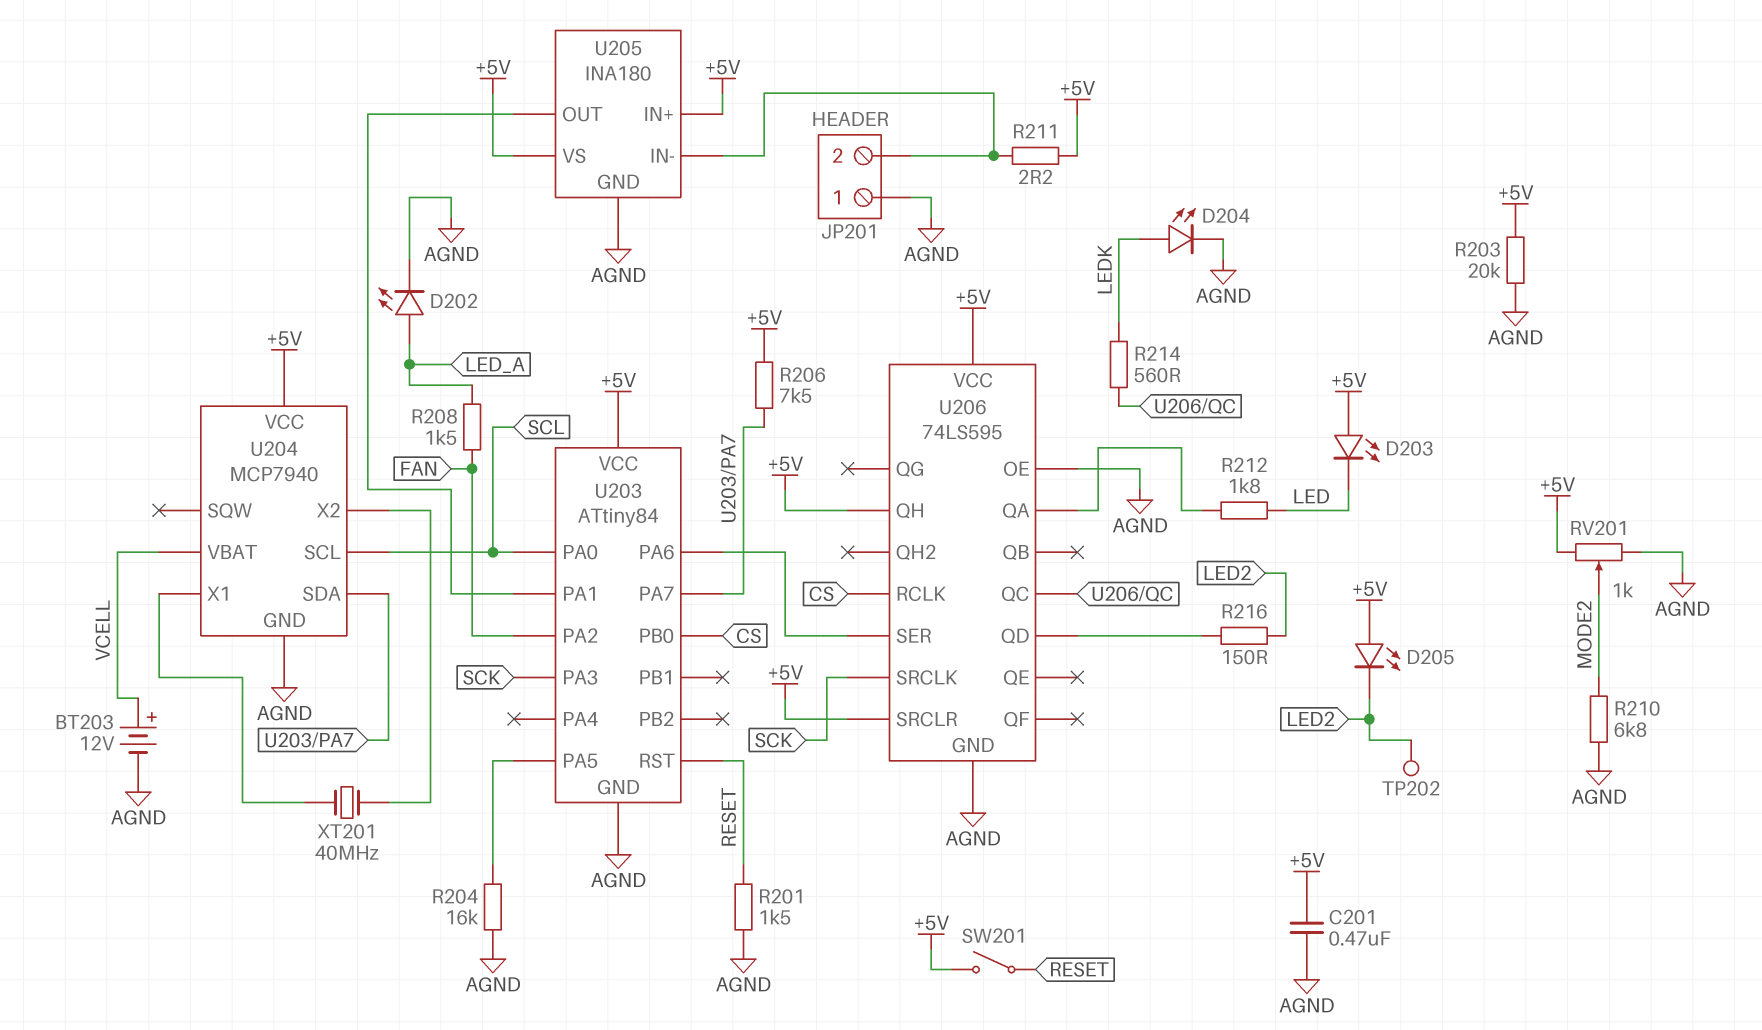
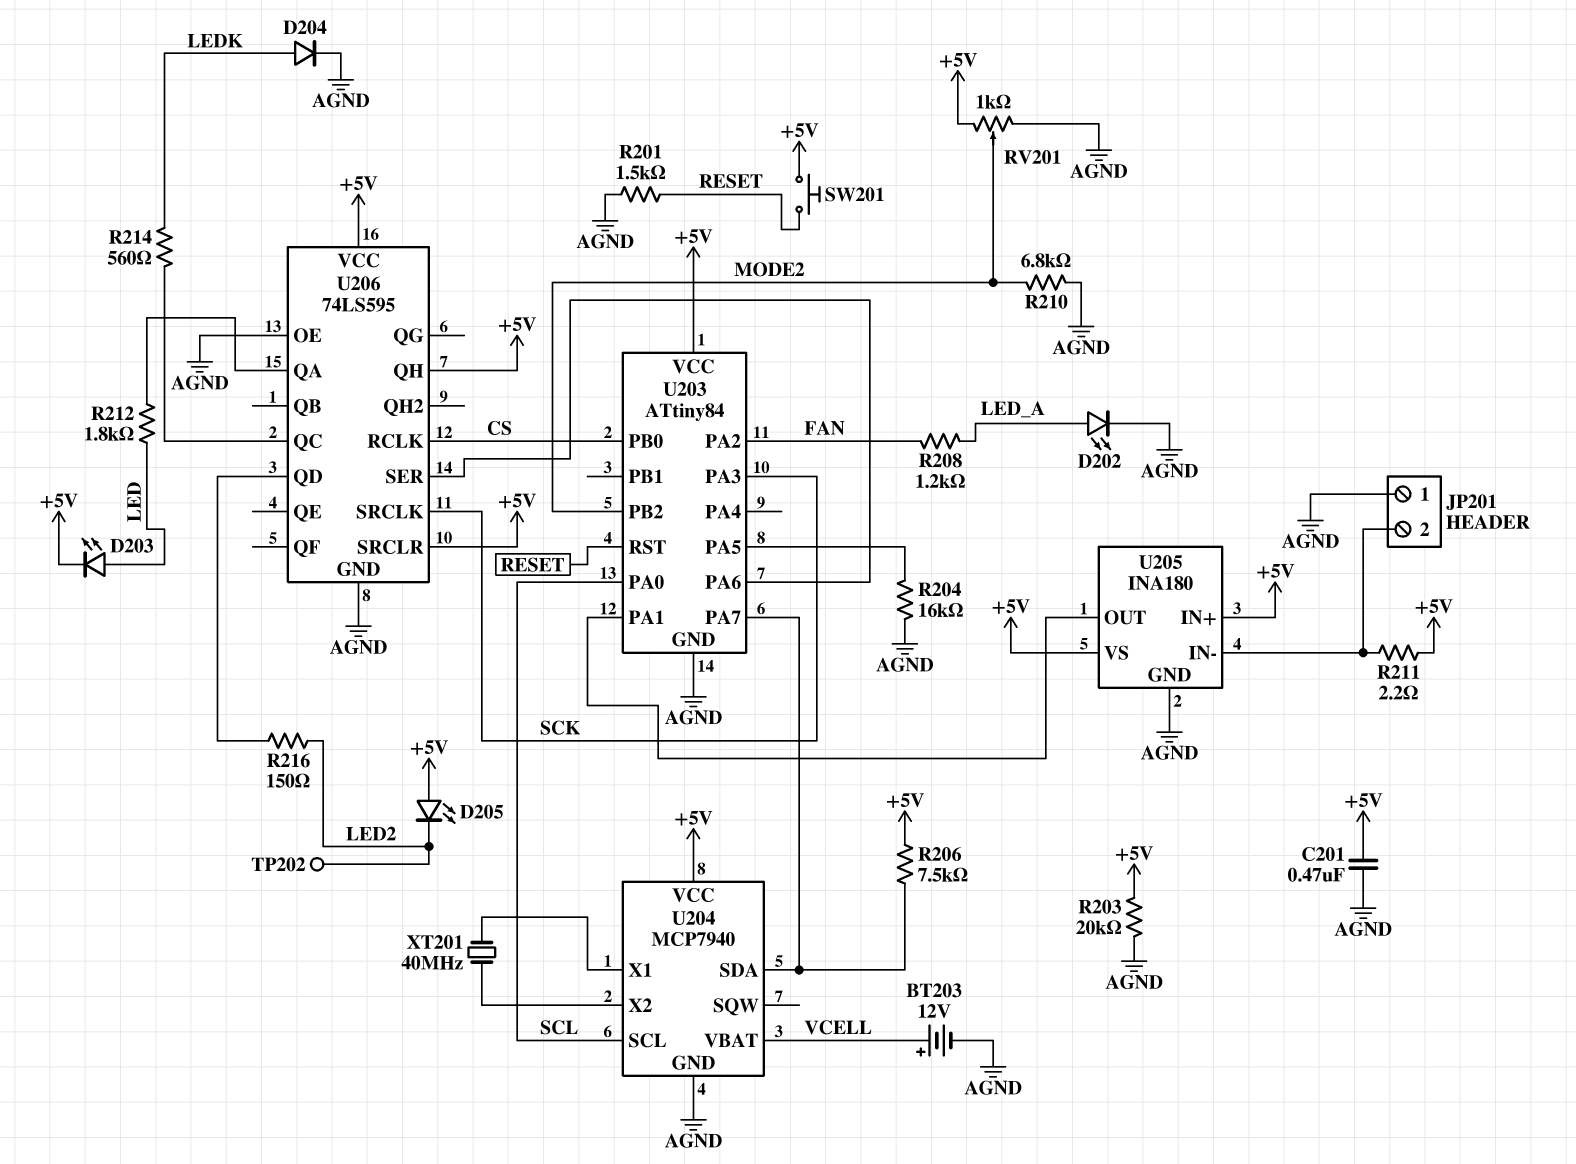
D203: LED (A +5V, K LED) -> LED (A LED, K +5V)
D204: LED (A LEDK, K AGND) -> diode (A LEDK, K AGND)
R208: 1.5k (FAN, LED_A) -> 1.2k (FAN, LED_A)
SW201: switch (+5V, RESET) -> button (+5V, RESET)
U203 pin PB2: none -> MODE2

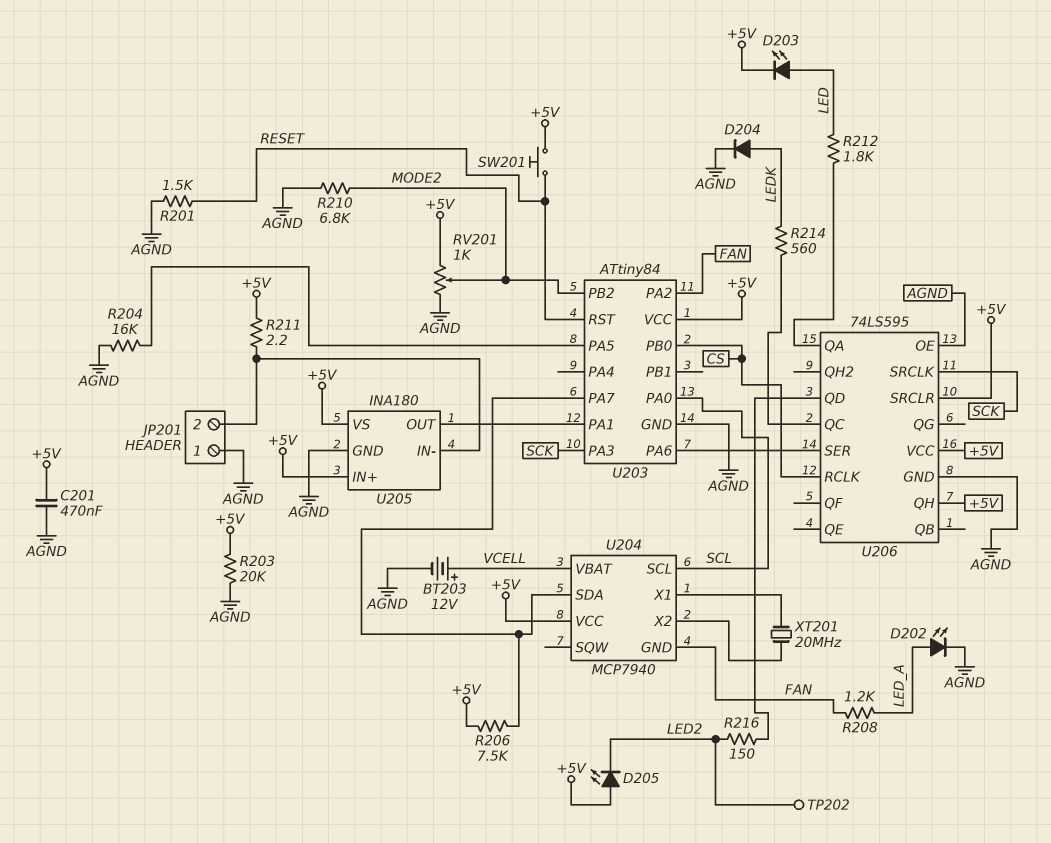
U204 pin GND: AGND -> FAN
XT201: 40MHz (U204/X1, U204/X2) -> 20MHz (U204/X1, U204/X2)

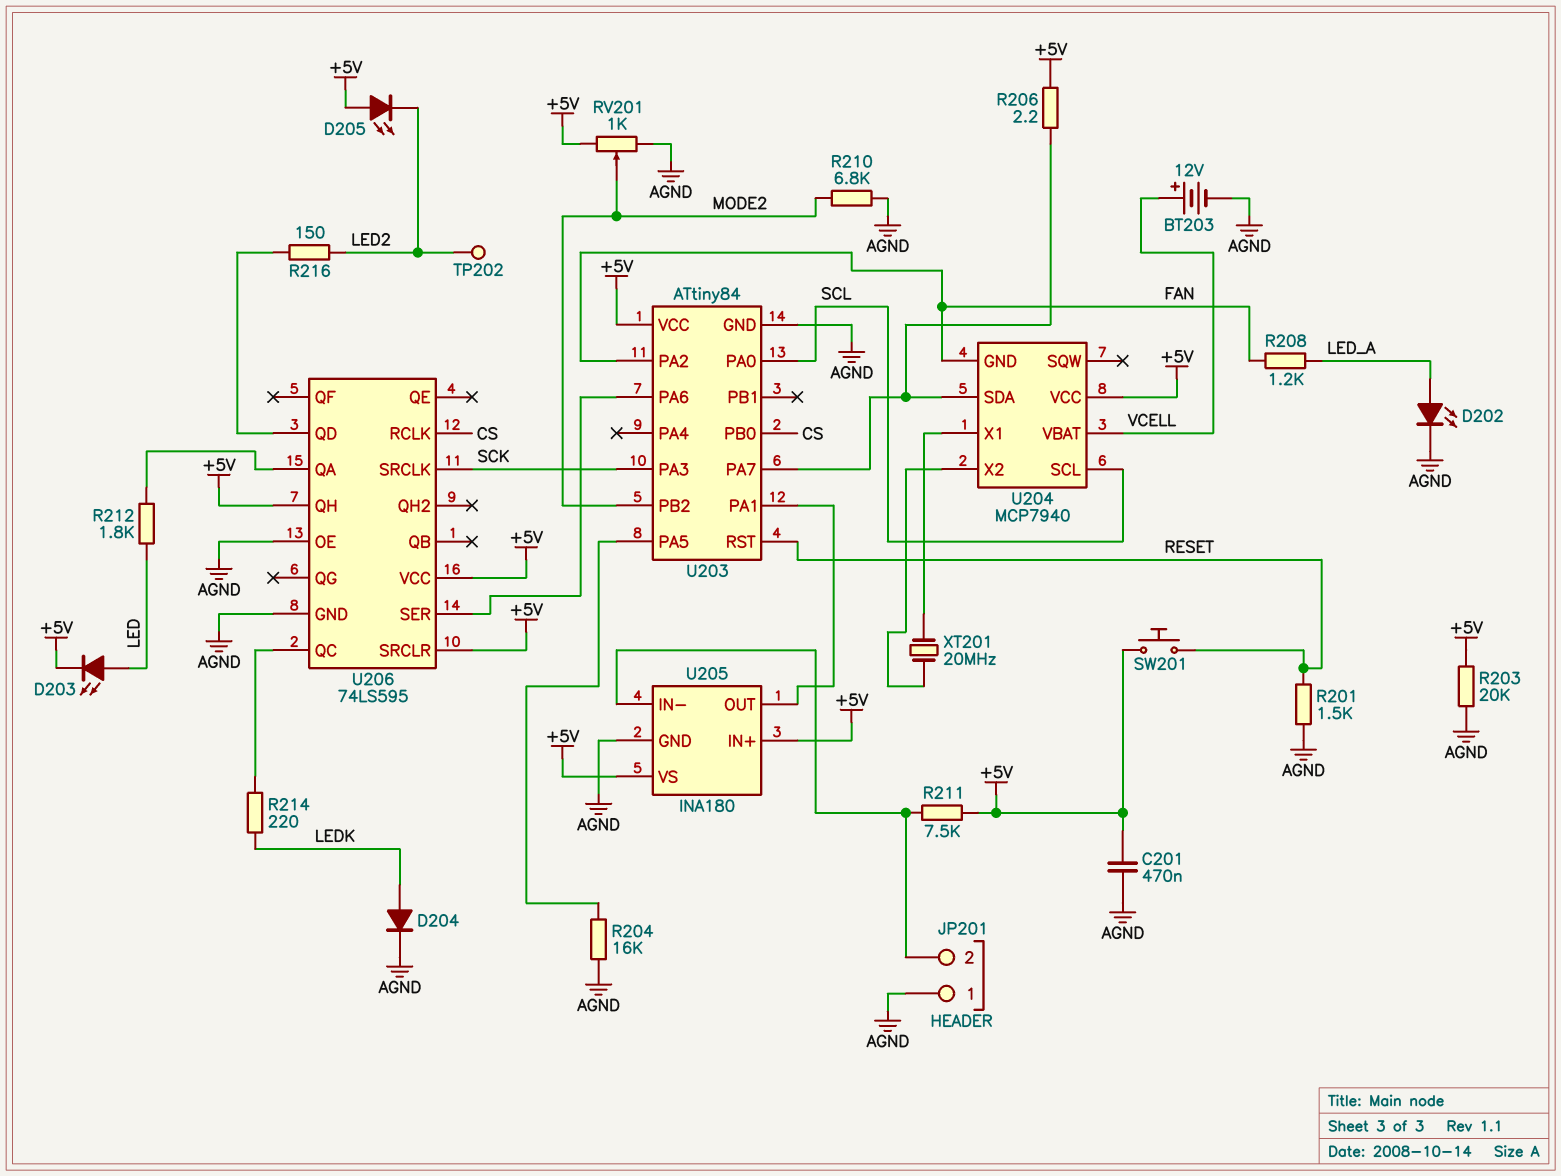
R206: 7.5k (+5V, U203/PA7) -> 2.2 (+5V, U203/PA7)
R211: 2.2 (+5V, JP201/2) -> 7.5k (+5V, JP201/2)
R214: 560 (LEDK, U206/QC) -> 220 (LEDK, U206/QC)

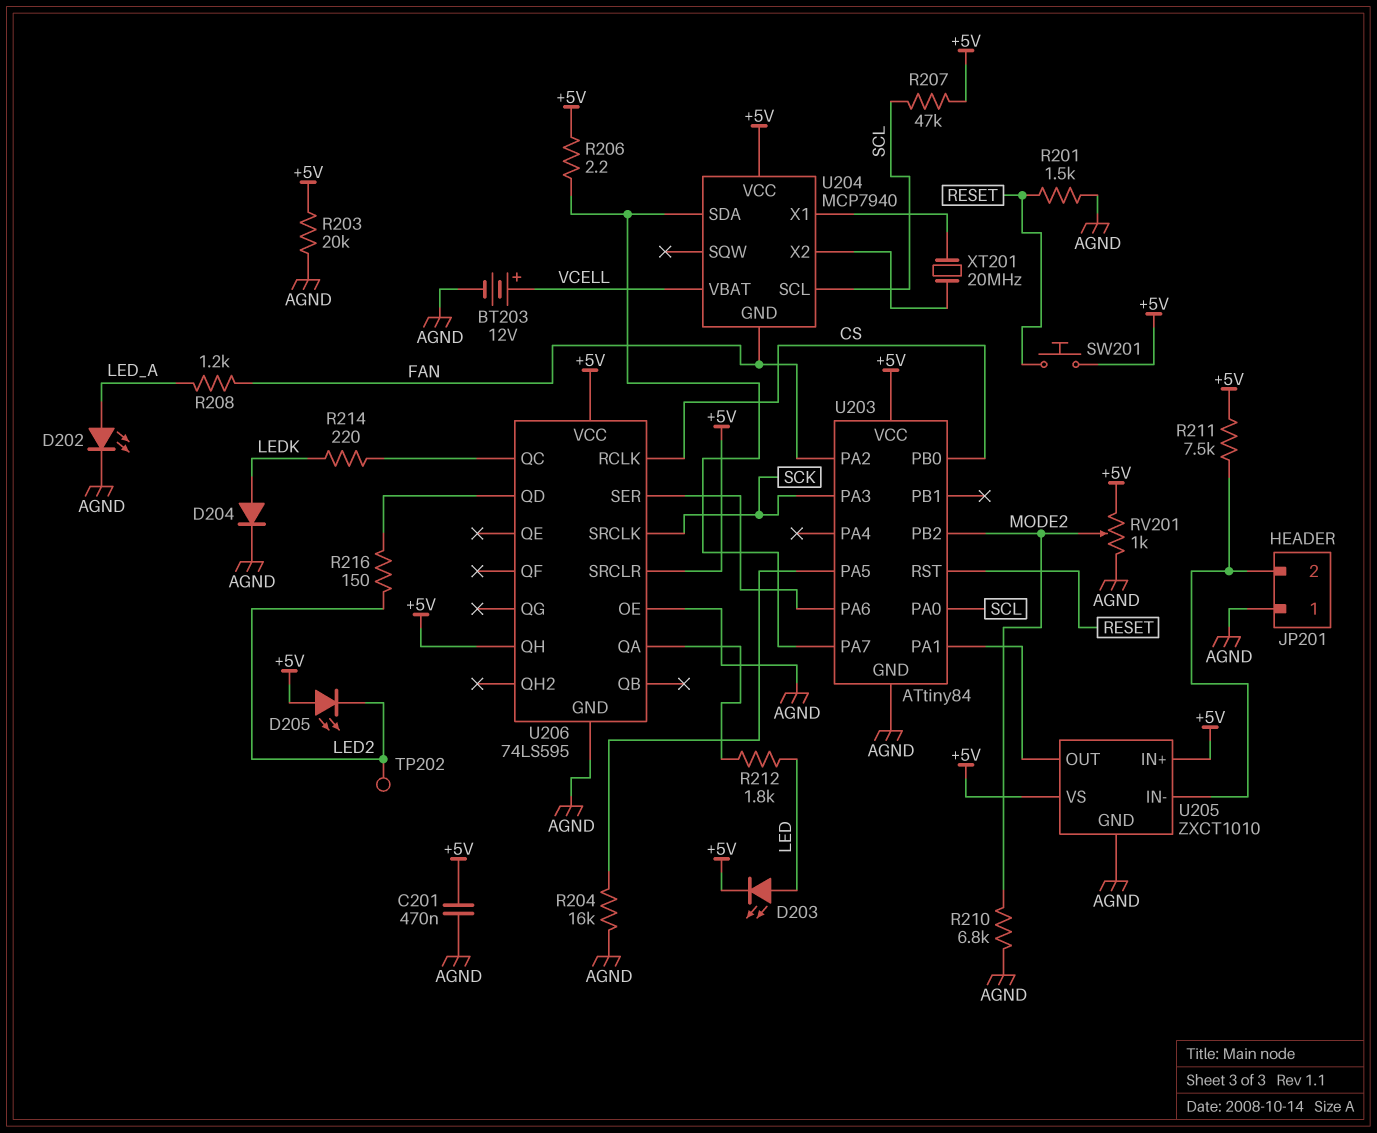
R207: none -> 47k (+5V, SCL)
U205: INA180 -> ZXCT1010

